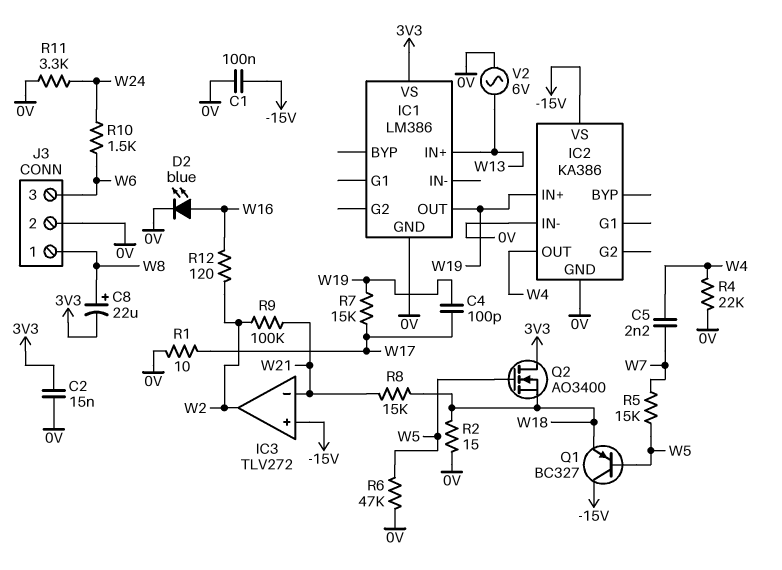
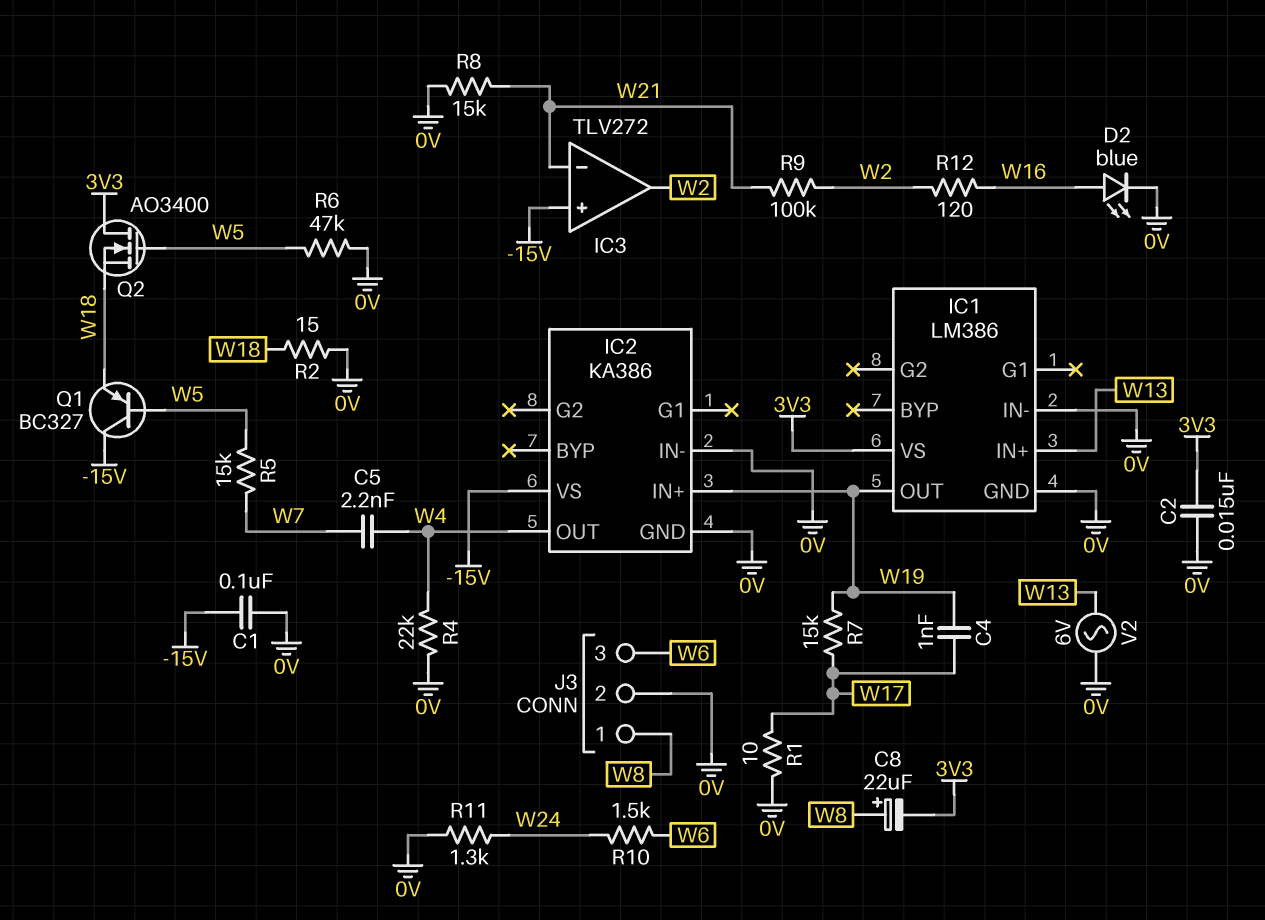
C4: 100pF (W17, W19) -> 1nF (W17, W19)
IC1 pin IN-: none -> 0V
R8: 15k (W18, W21) -> 15k (0V, W21)
R11: 3.3k (0V, W24) -> 1.3k (0V, W24)

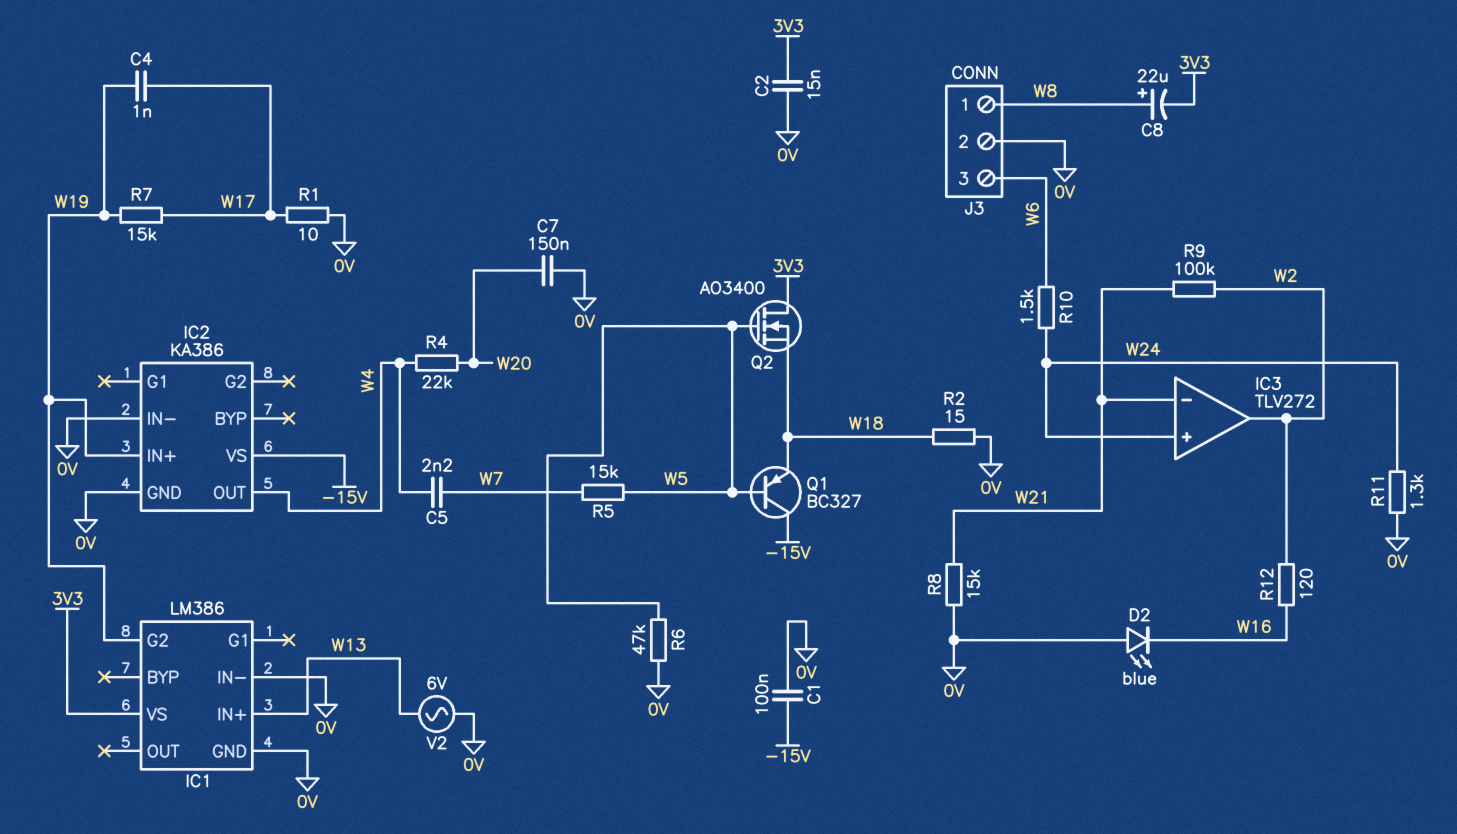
C7: none -> 150nF (0V, W20)
D2: LED blue (A W16, K 0V) -> LED blue (A 0V, K W16)
IC1 pin G2: none -> W19
IC1 pin OUT: W19 -> none
IC3 pin in+: -15V -> W24
R4: 22k (0V, W4) -> 22k (W4, W20)

